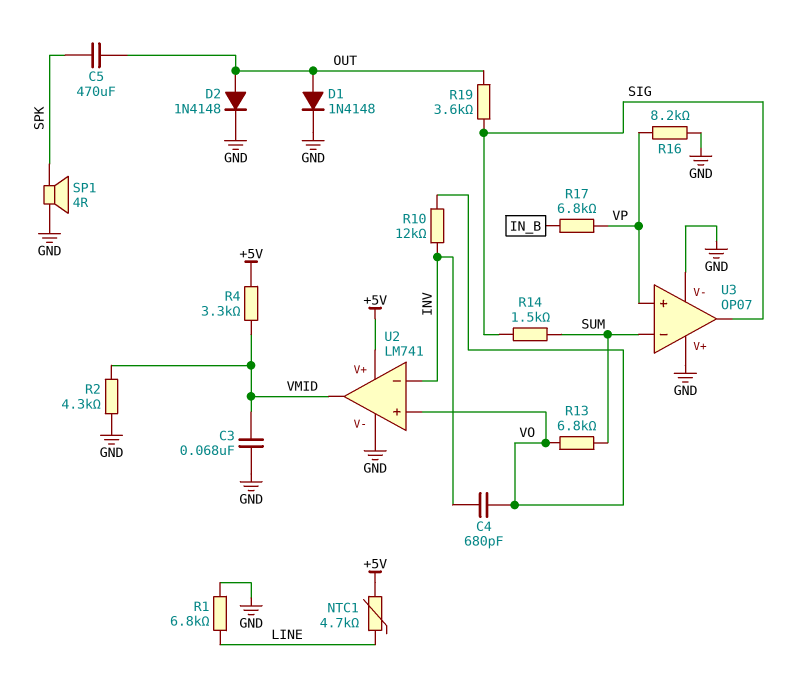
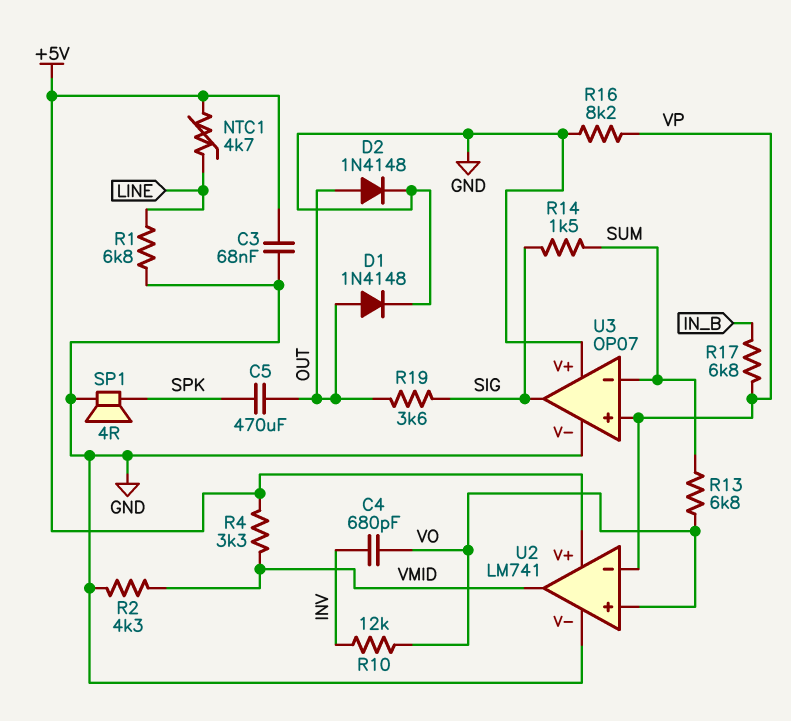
C3: 68nF (GND, VMID) -> 68nF (+5V, GND)
U2 pin in-: INV -> VP

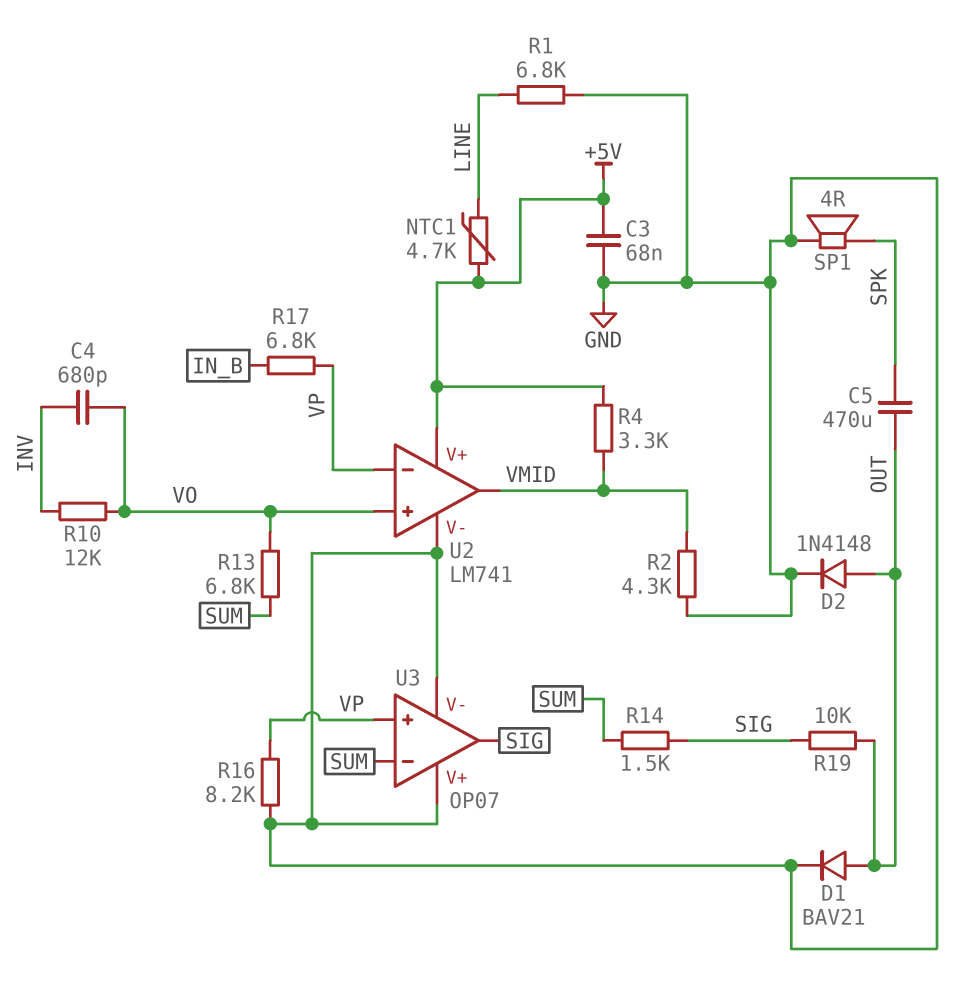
D1: diode 1N4148 (A OUT, K GND) -> diode BAV21 (A OUT, K GND)
R19: 3.6k (OUT, SIG) -> 10k (OUT, SIG)

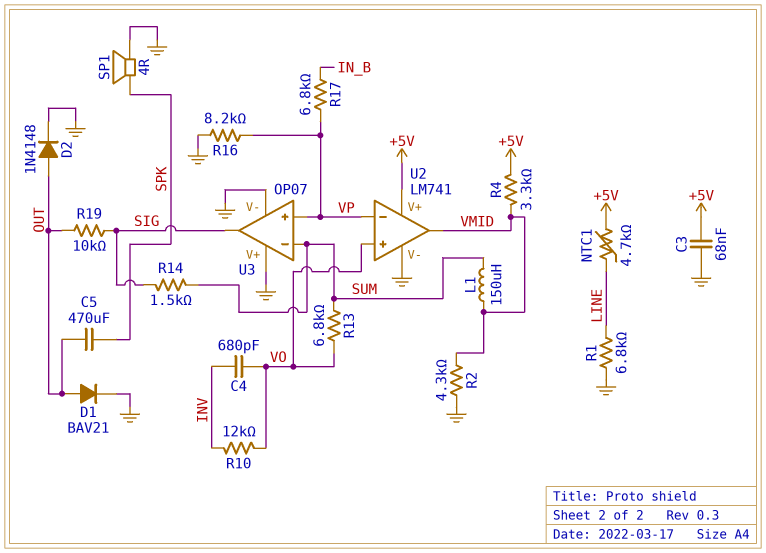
L1: none -> 150uH (SUM, VMID)

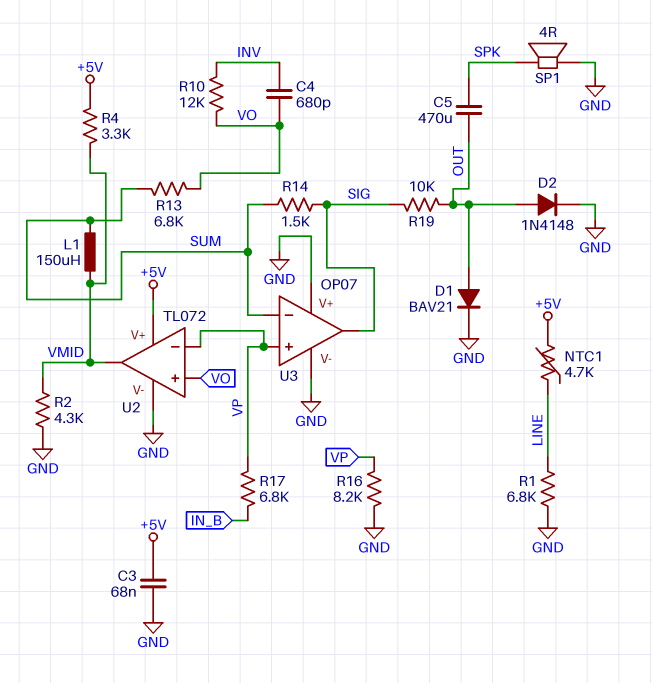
U2: LM741 -> TL072

